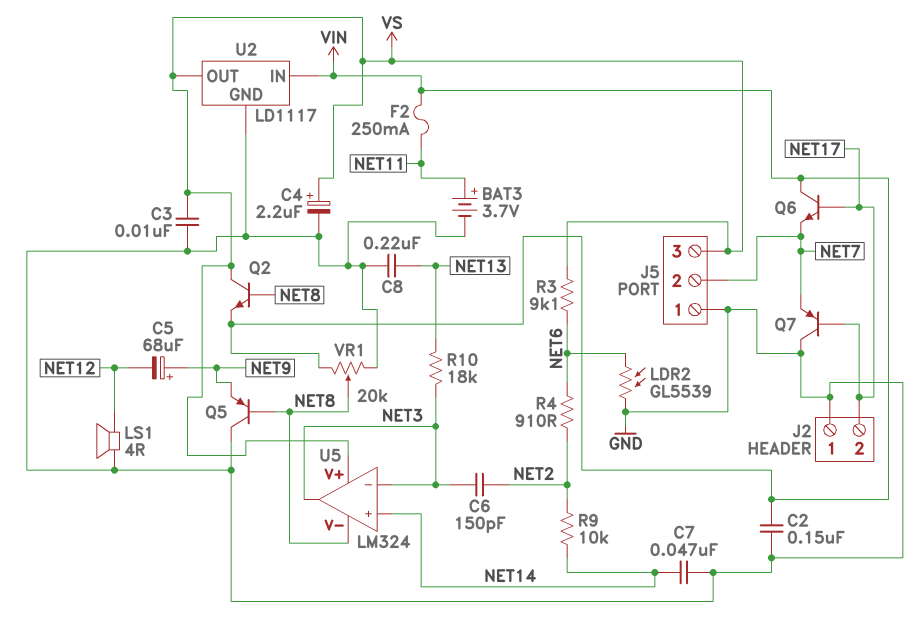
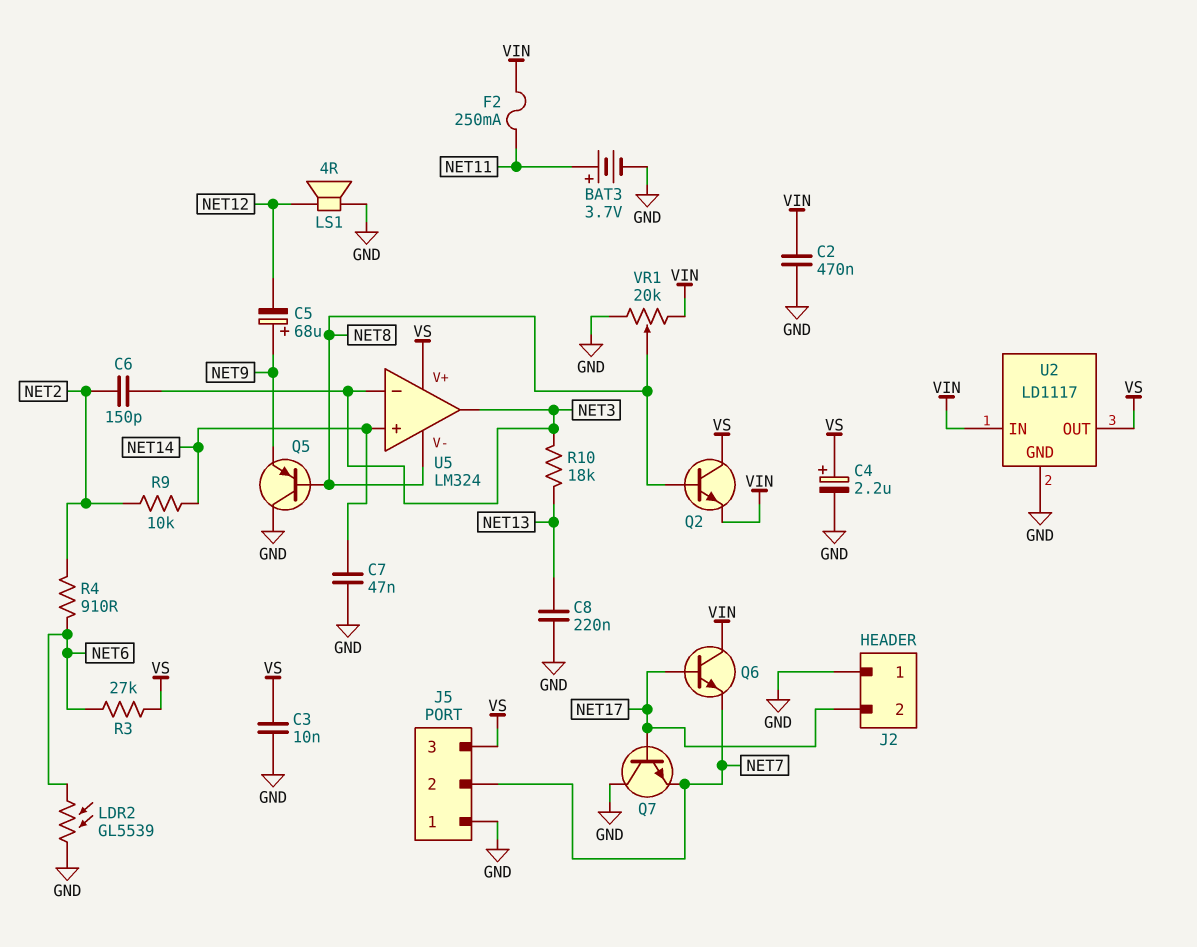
C2: 150nF (GND, VIN) -> 470nF (GND, VIN)
Q7: PNP (B NET17, C GND, E NET7) -> NPN (B NET17, C GND, E NET7)
R3: 9.1k (NET6, VS) -> 27k (NET6, VS)

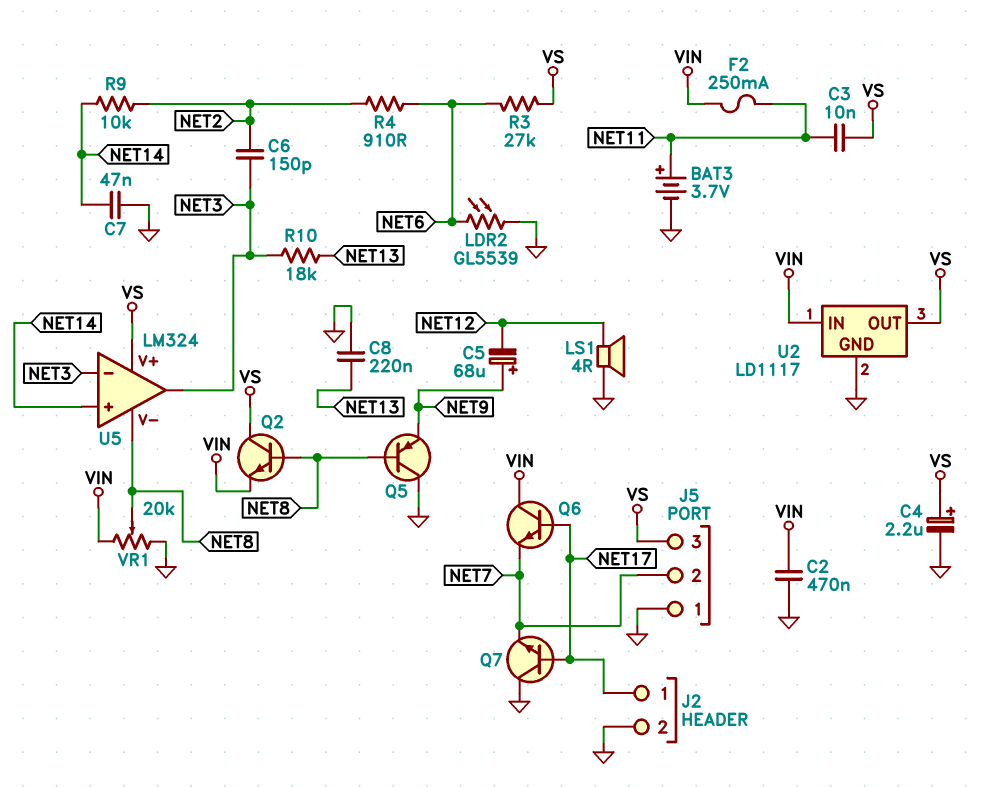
C3: 10nF (GND, VS) -> 10nF (NET11, VS)
J2 pin 1: GND -> NET17
J2 pin 2: NET17 -> GND

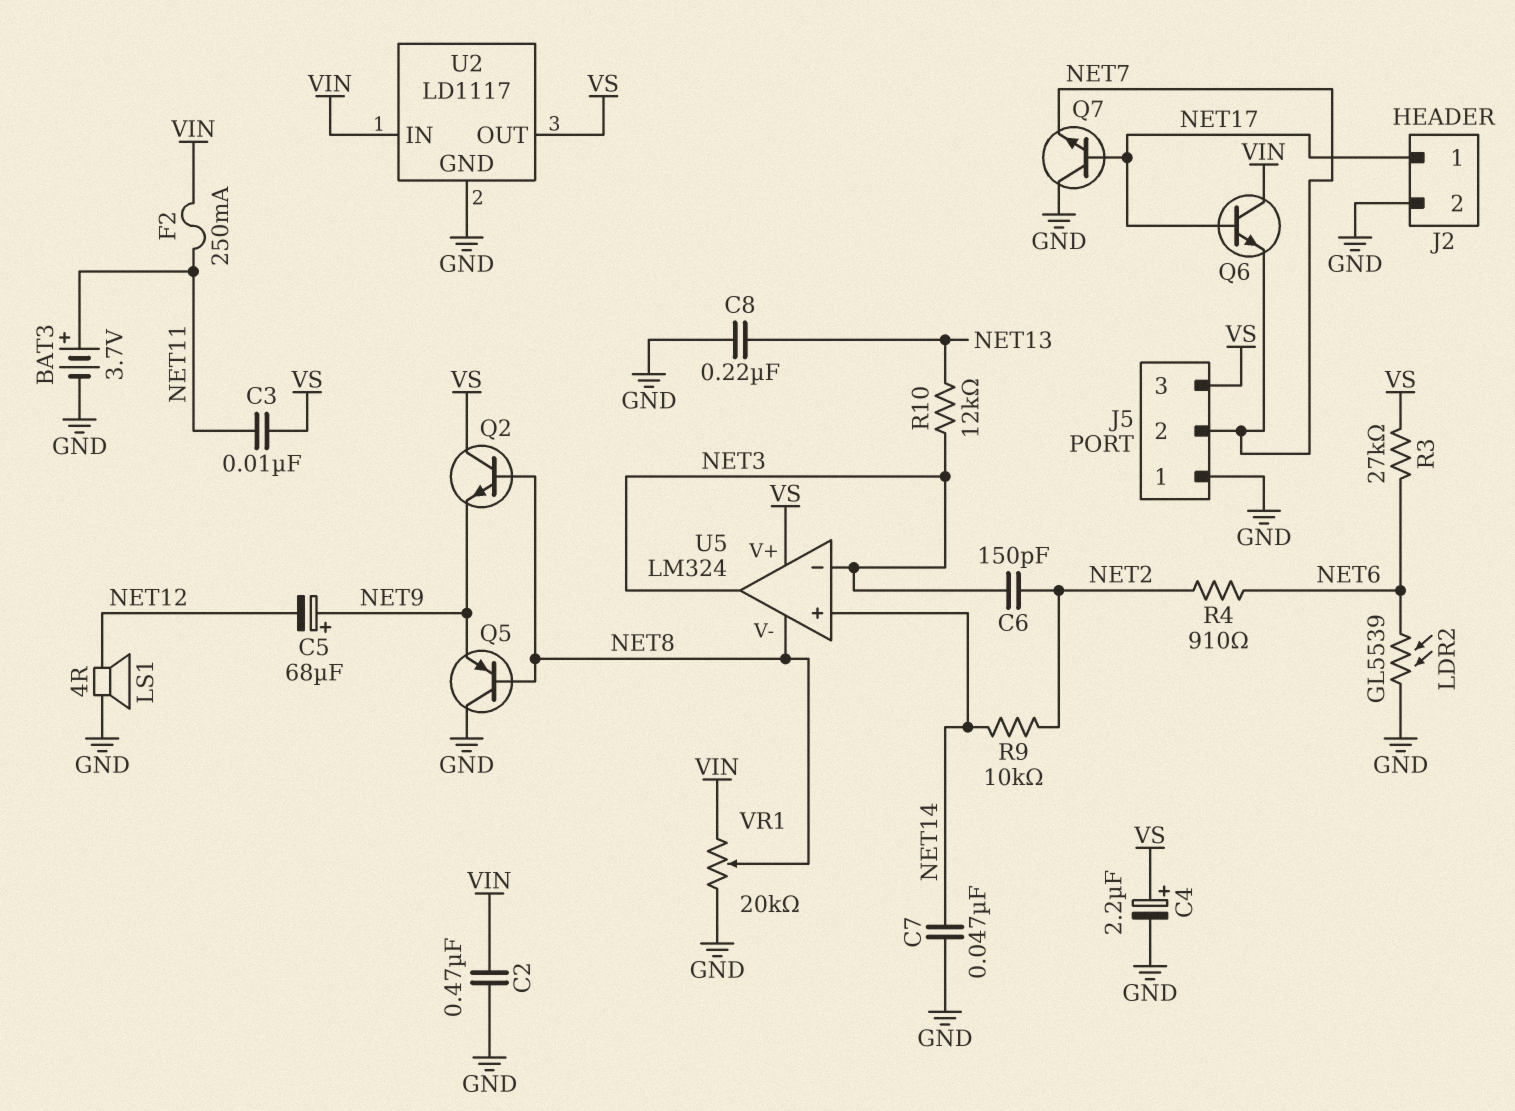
Q2: NPN (B NET8, C VS, E VIN) -> NPN (B NET8, C VS, E NET9)
R10: 18k (NET3, NET13) -> 12k (NET3, NET13)

